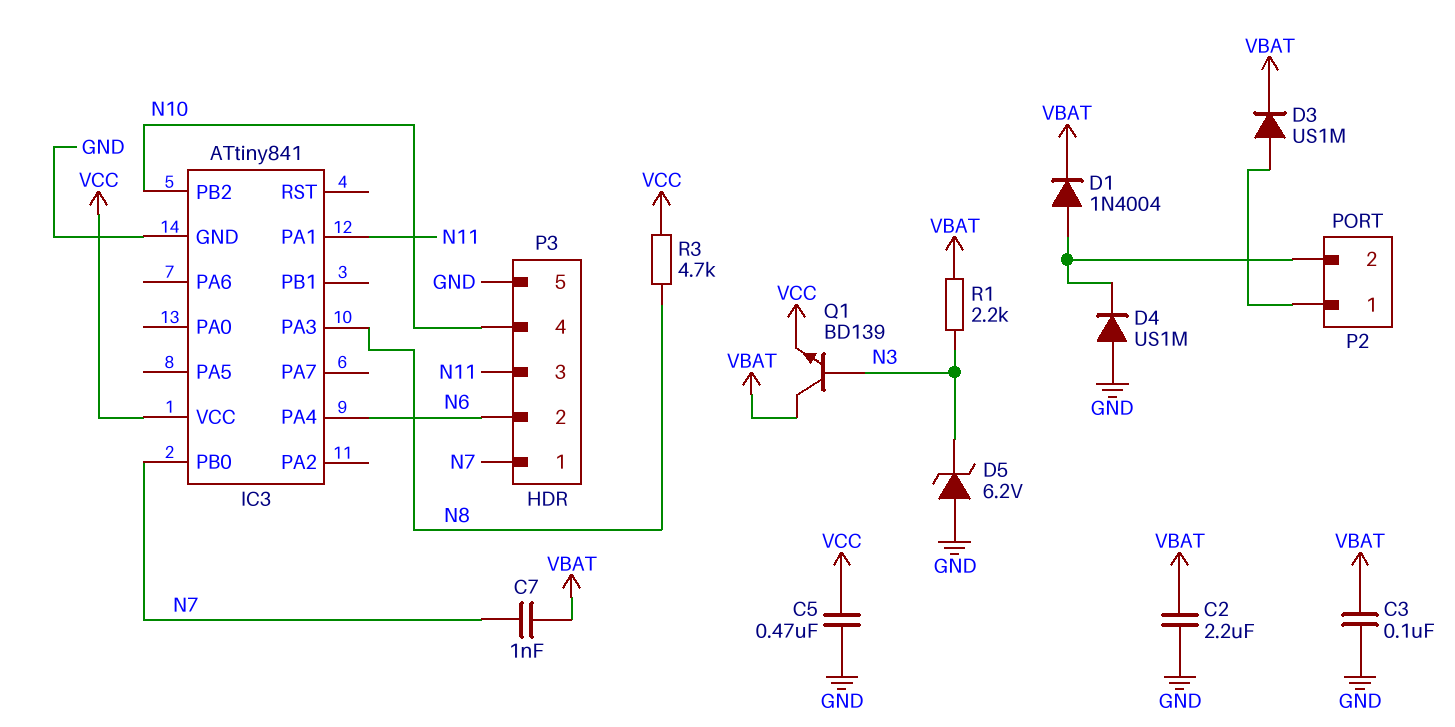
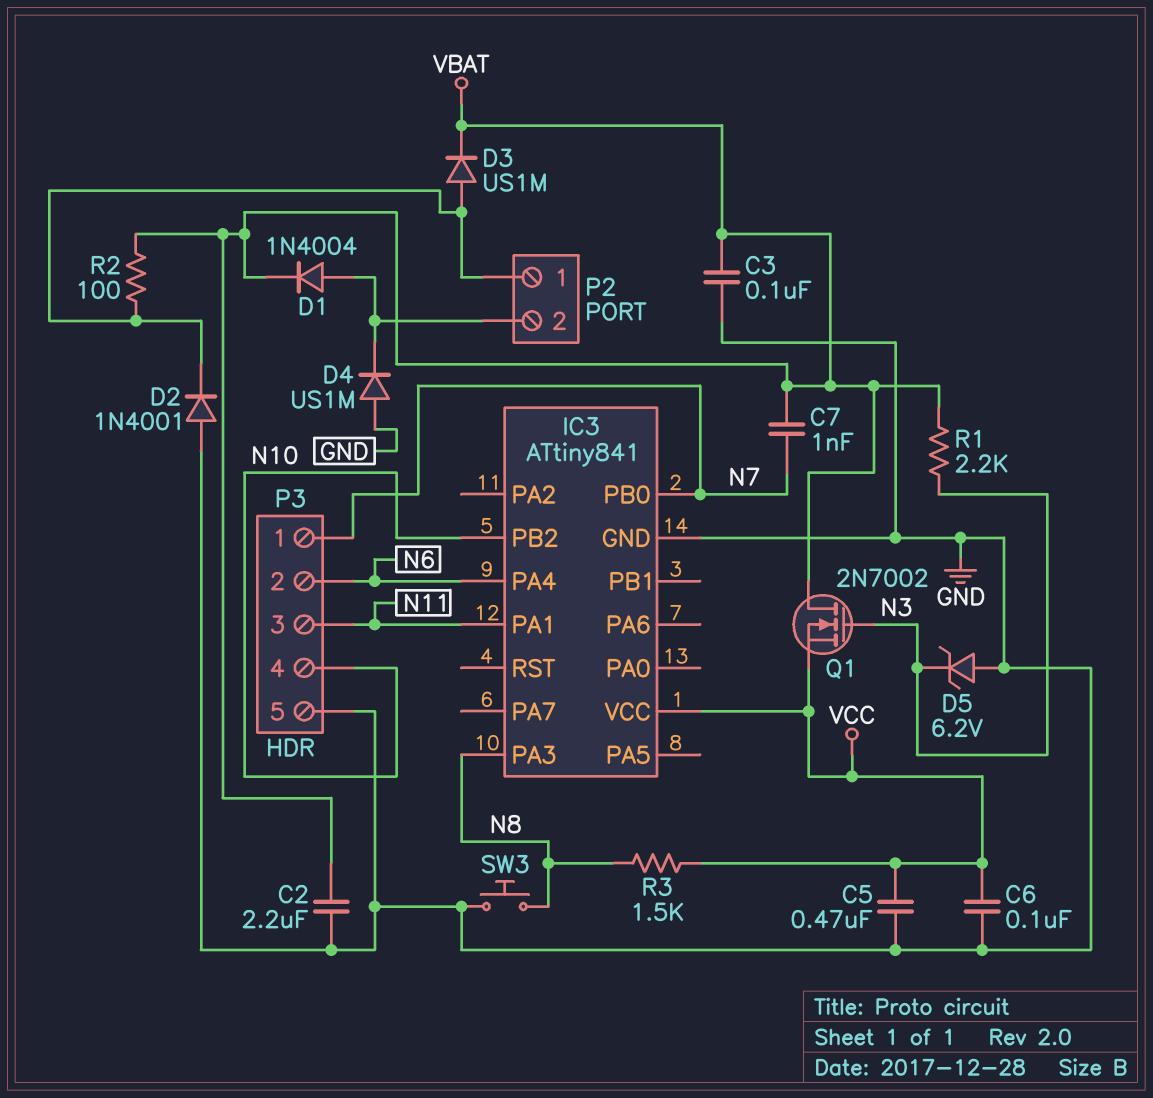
C6: none -> 100nF (GND, VCC)
D2: none -> diode 1N4001 (A GND, K P2/1)
Q1: NPN BD139 (B N3, C VBAT, E VCC) -> NMOS 2N7002 (G N3, D VBAT, S VCC)
R2: none -> 100 (P2/1, VBAT)
R3: 4.7k (N8, VCC) -> 1.5k (N8, VCC)
SW3: none -> button (GND, N8)

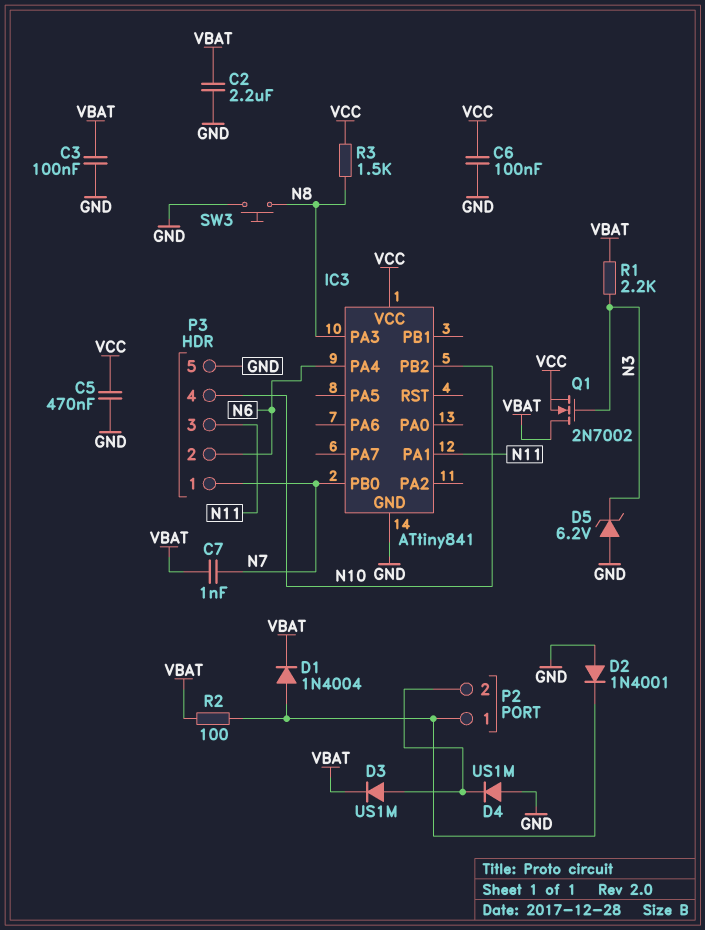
D1: diode 1N4004 (A P2/2, K VBAT) -> diode 1N4004 (A P2/1, K VBAT)
D3: diode US1M (A P2/1, K VBAT) -> diode US1M (A P2/2, K VBAT)

